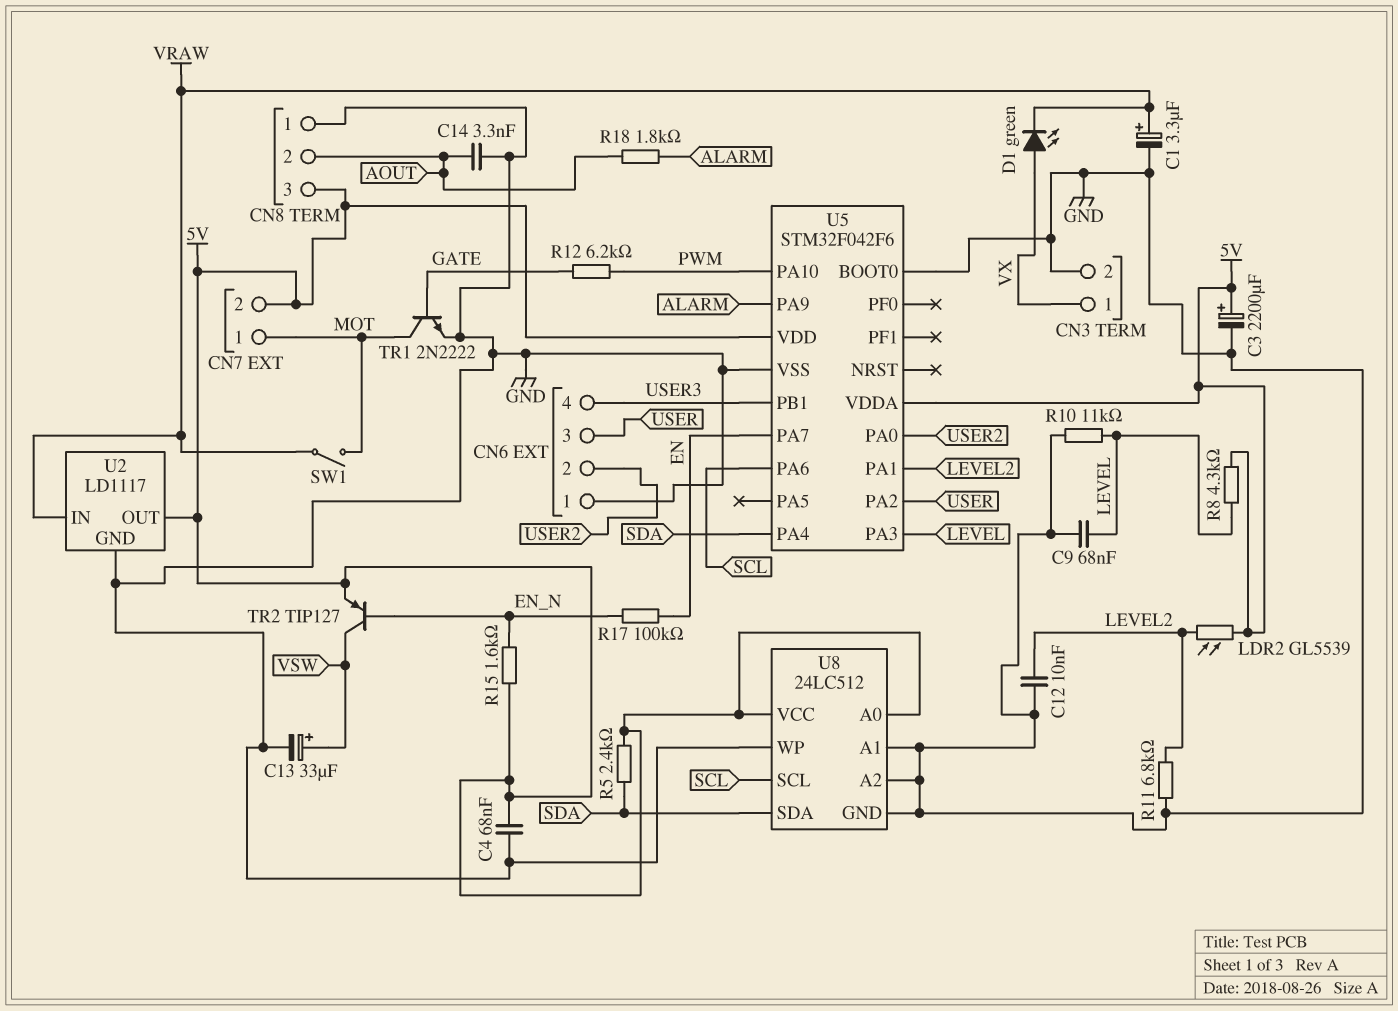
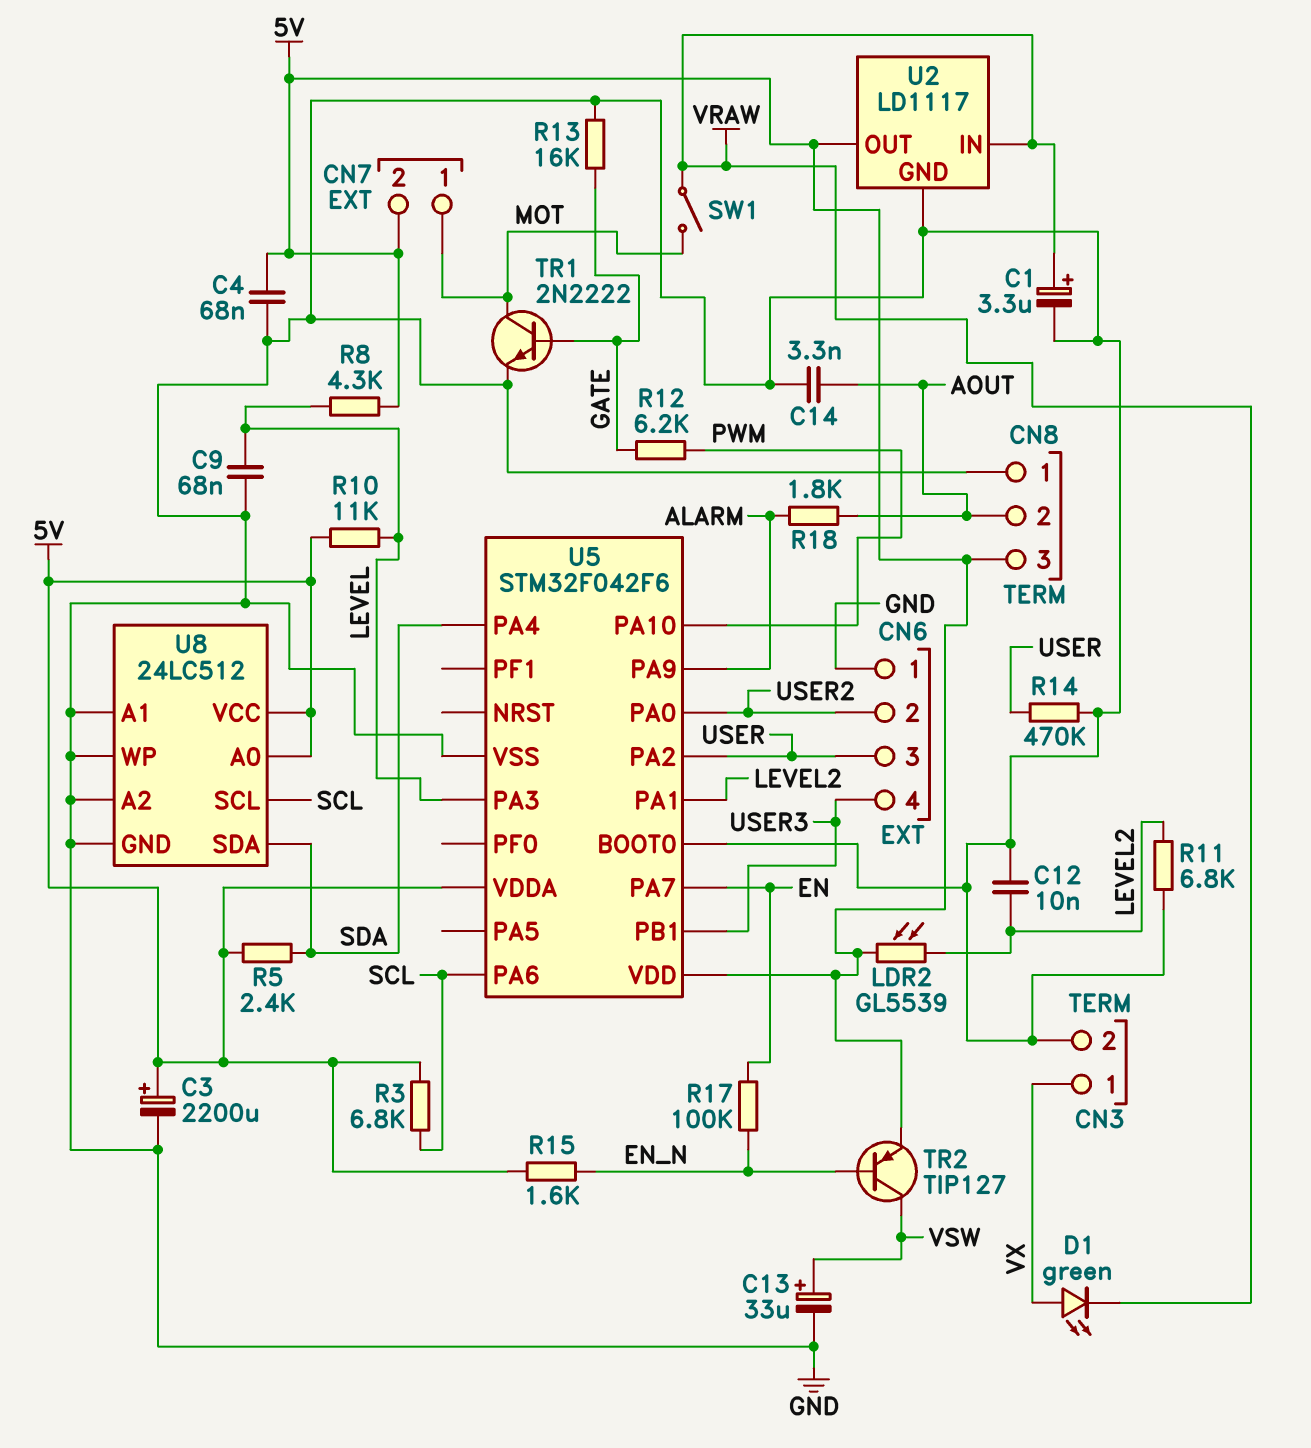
R3: none -> 6.8k (5V, SCL)
R10: 11k (GND, LEVEL) -> 11k (5V, LEVEL)
R13: none -> 16k (GATE, GND)
R14: none -> 470k (GND, USER)

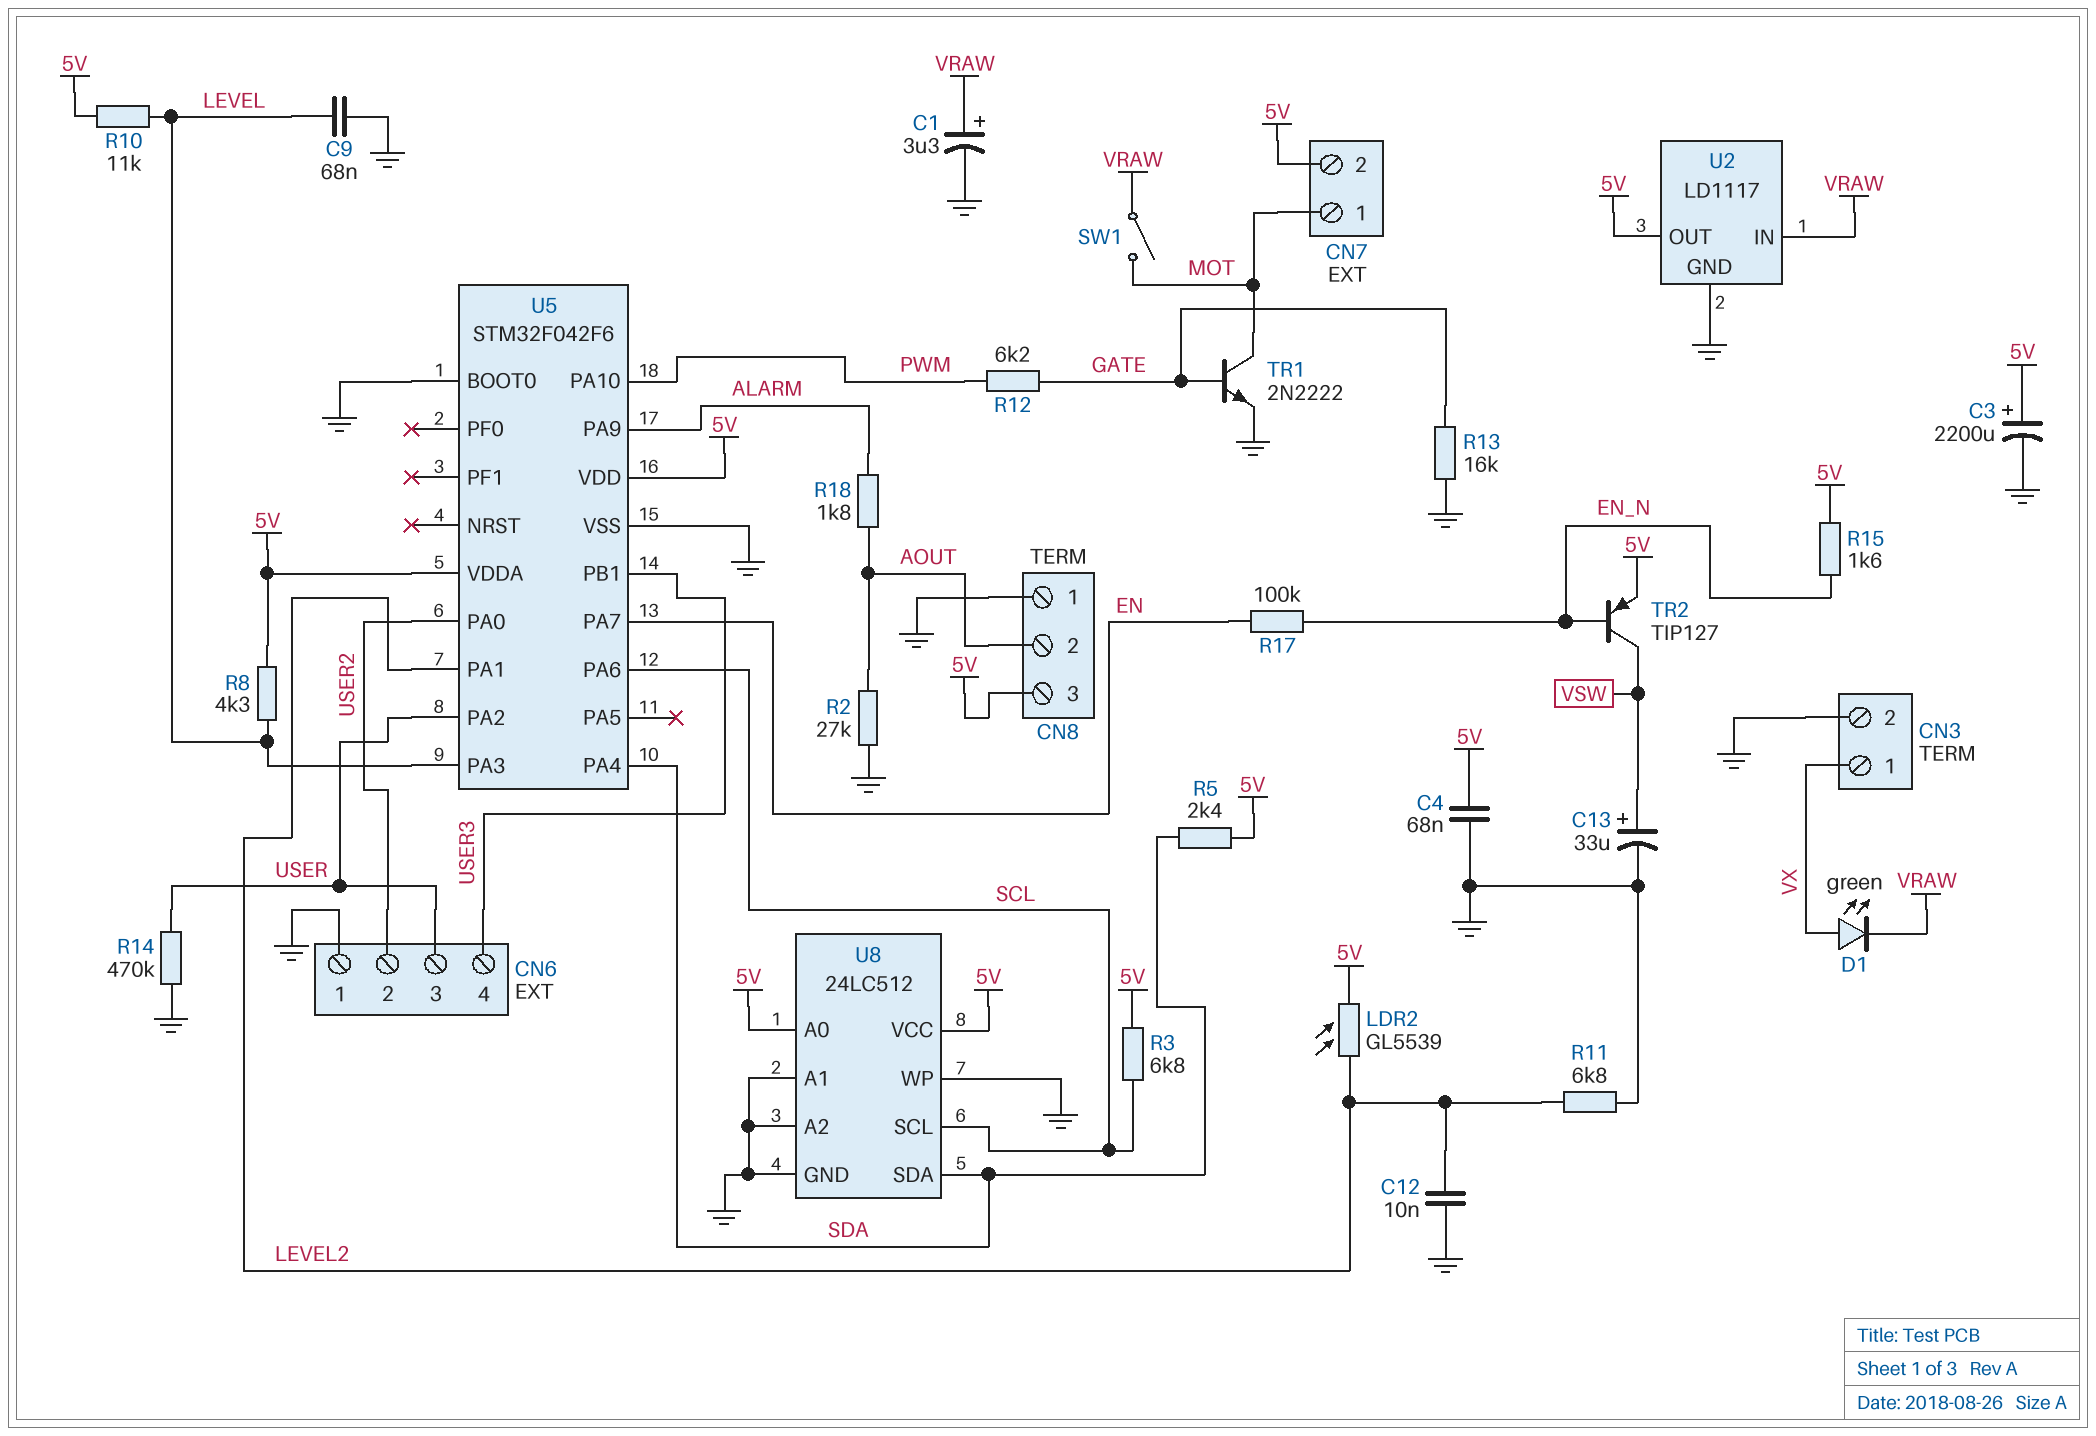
C14: 3.3nF (AOUT, GND) -> none
R2: none -> 27k (AOUT, GND)

